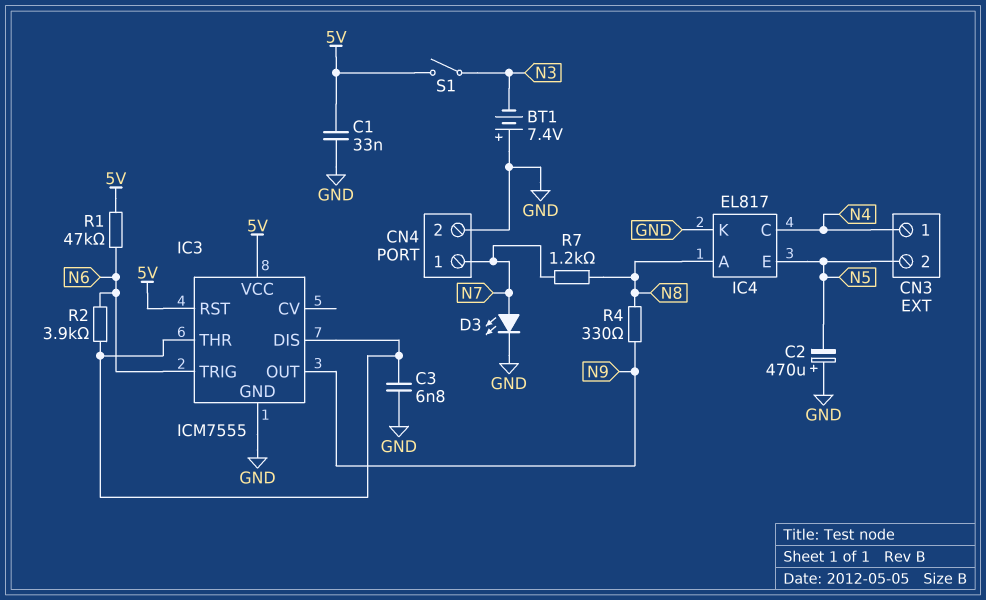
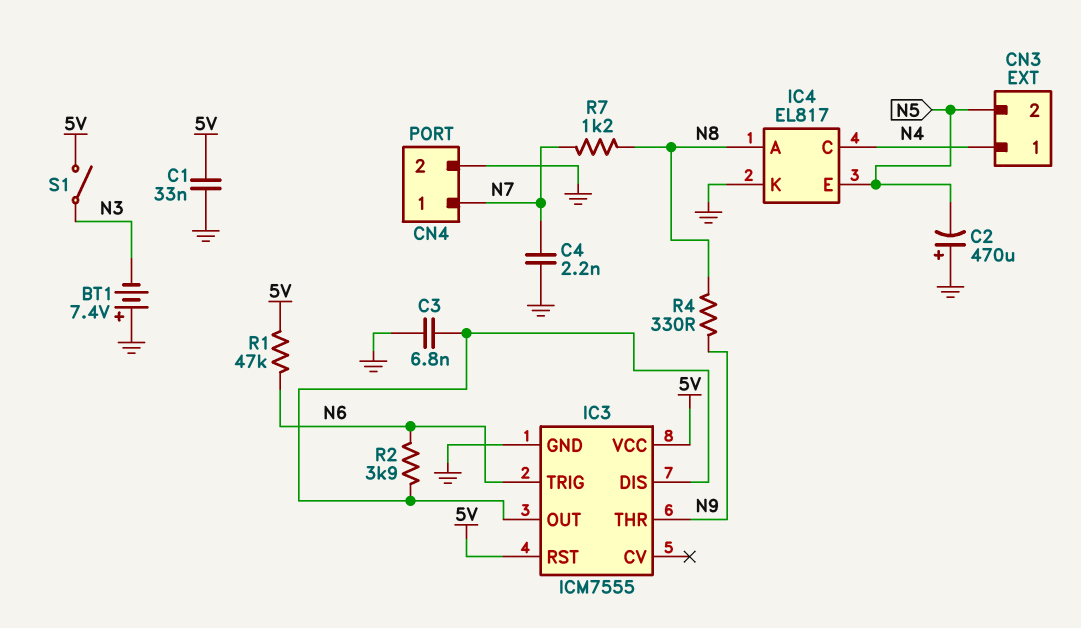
C4: none -> 2.2nF (GND, N7)
D3: LED (A N7, K GND) -> none
IC3 pin OUT: N9 -> IC3/DIS
IC3 pin THR: IC3/DIS -> N9

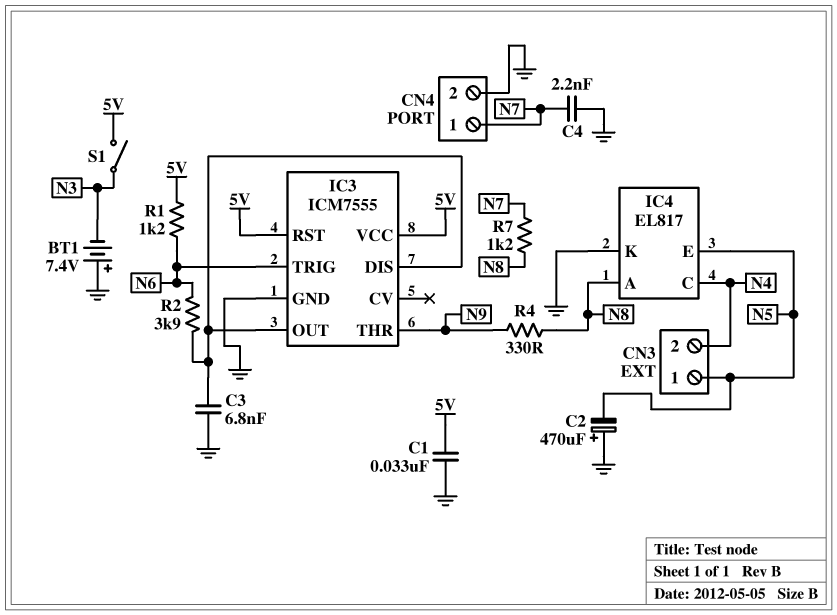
CN3 pin 1: N4 -> N5
CN3 pin 2: N5 -> N4
R1: 47k (5V, N6) -> 1.2k (5V, N6)

